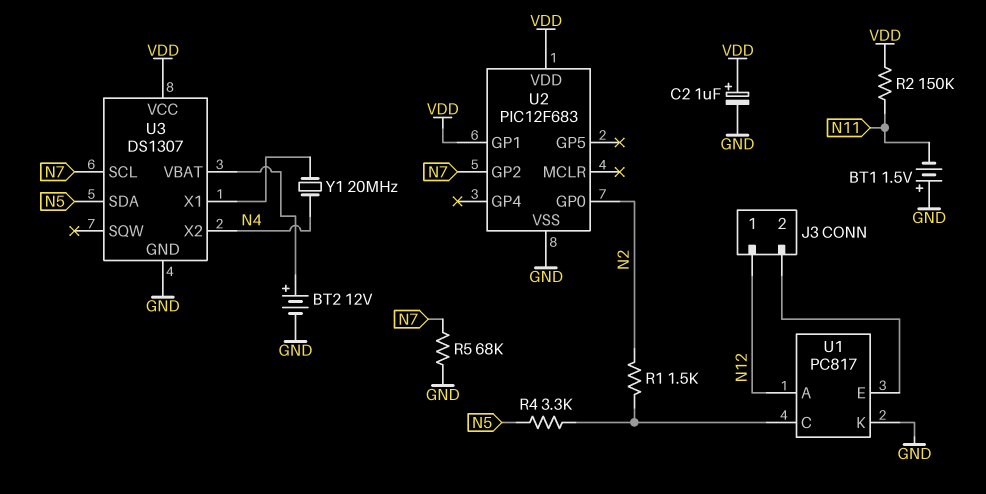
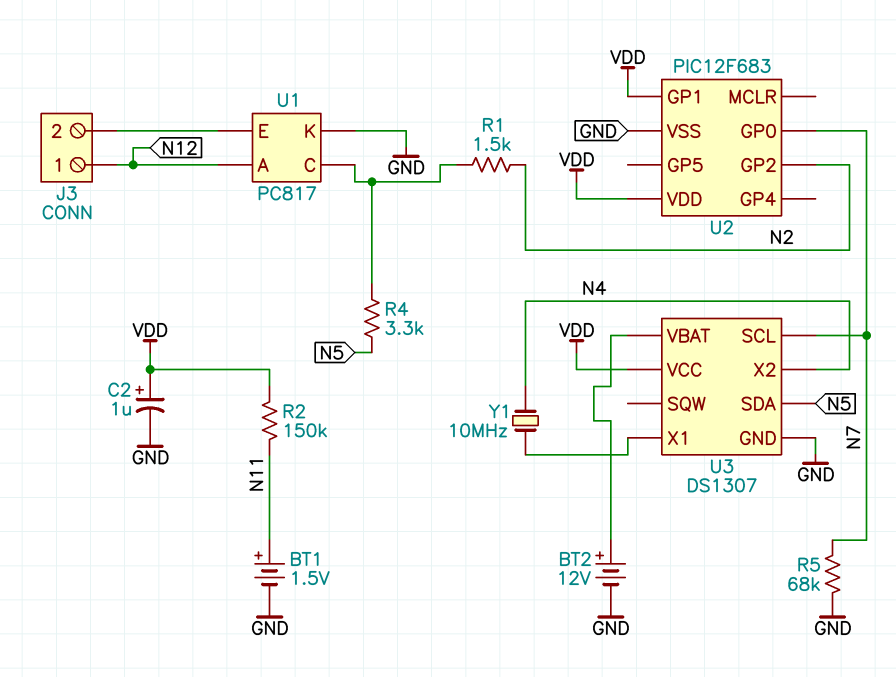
BT1: 1.5V (plus GND, minus N11) -> 1.5V (plus N11, minus GND)
U2 pin GP0: N2 -> N7
U2 pin GP2: N7 -> N2
Y1: 20MHz (N4, U3/X1) -> 10MHz (N4, U3/X1)

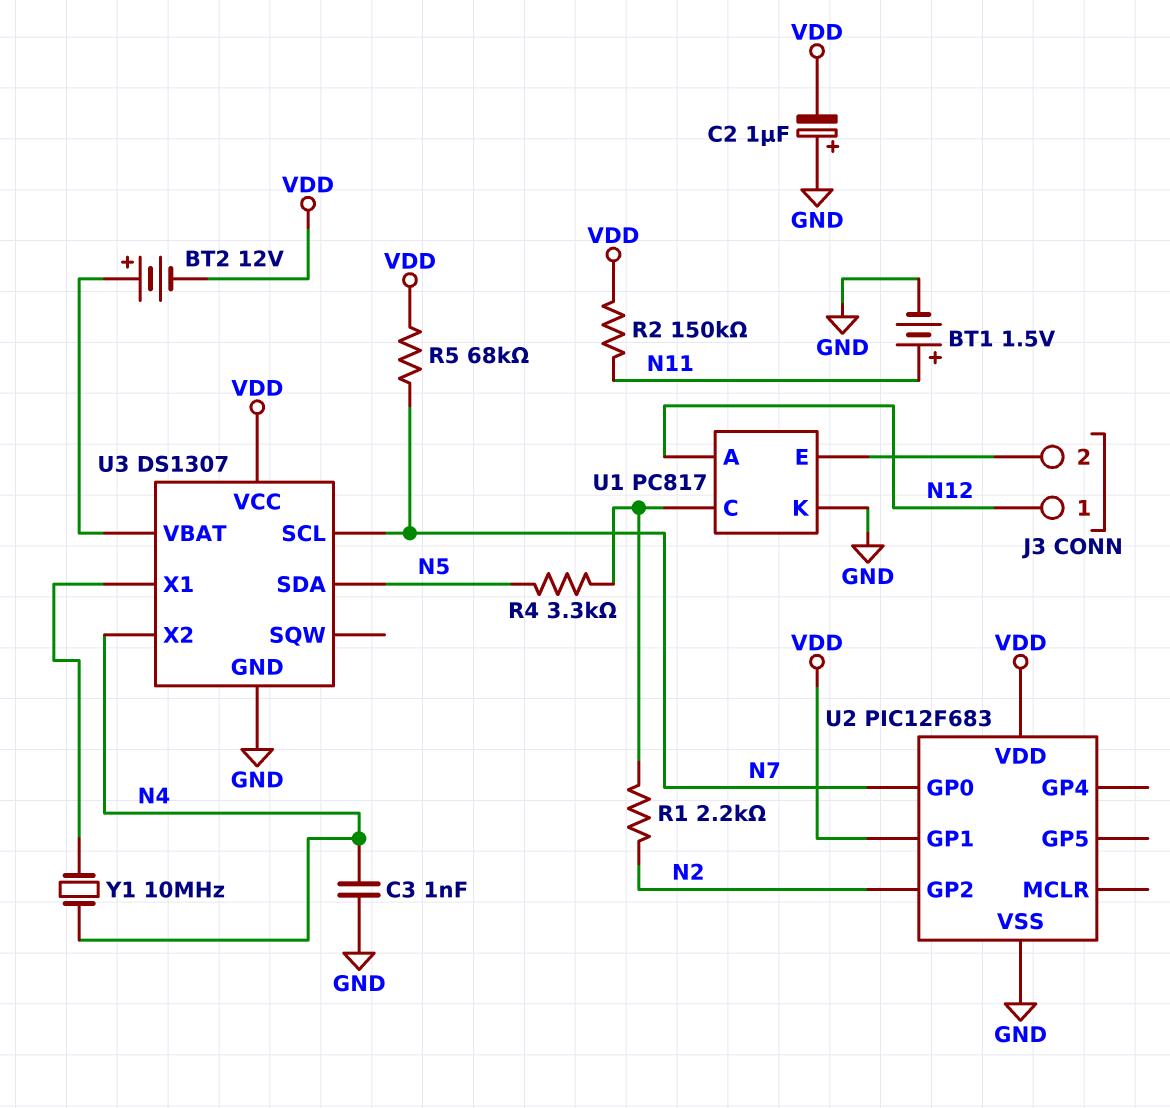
BT2: 12V (plus U3/VBAT, minus GND) -> 12V (plus U3/VBAT, minus VDD)
C2: 1uF (plus VDD, minus GND) -> 1uF (plus GND, minus VDD)
C3: none -> 1nF (GND, N4)
R1: 1.5k (N2, U1/C) -> 2.2k (N2, U1/C)
R5: 68k (GND, N7) -> 68k (N7, VDD)

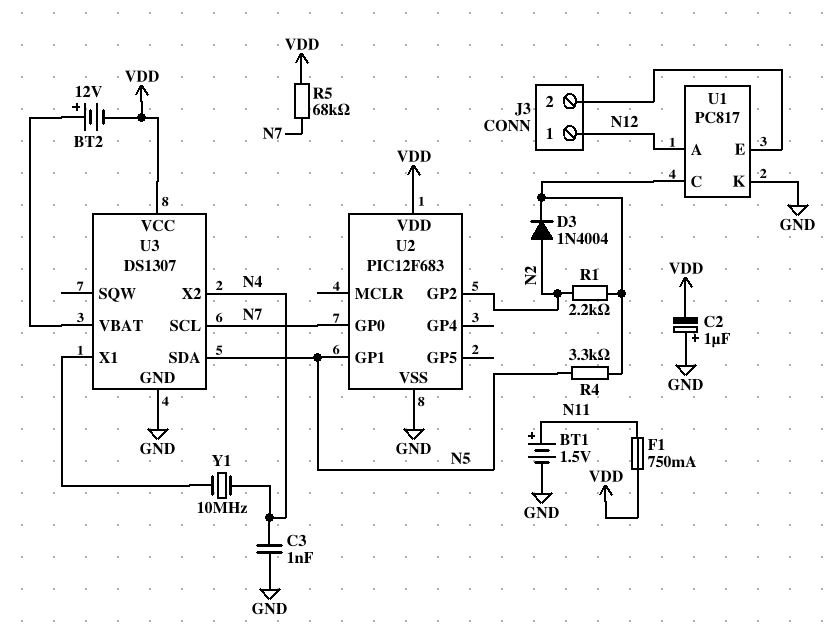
D3: none -> diode 1N4004 (A N2, K U1/C)
F1: none -> 750mA (N11, VDD)
R2: 150k (N11, VDD) -> none
U2 pin GP1: VDD -> N5

